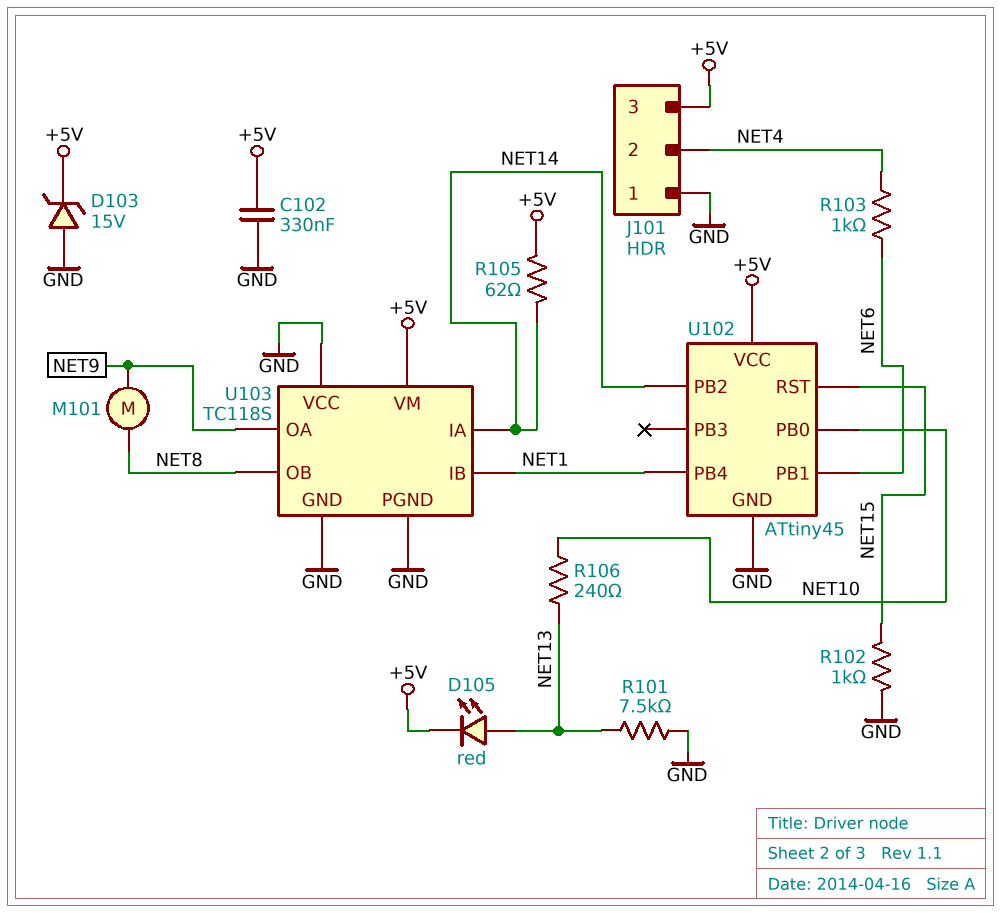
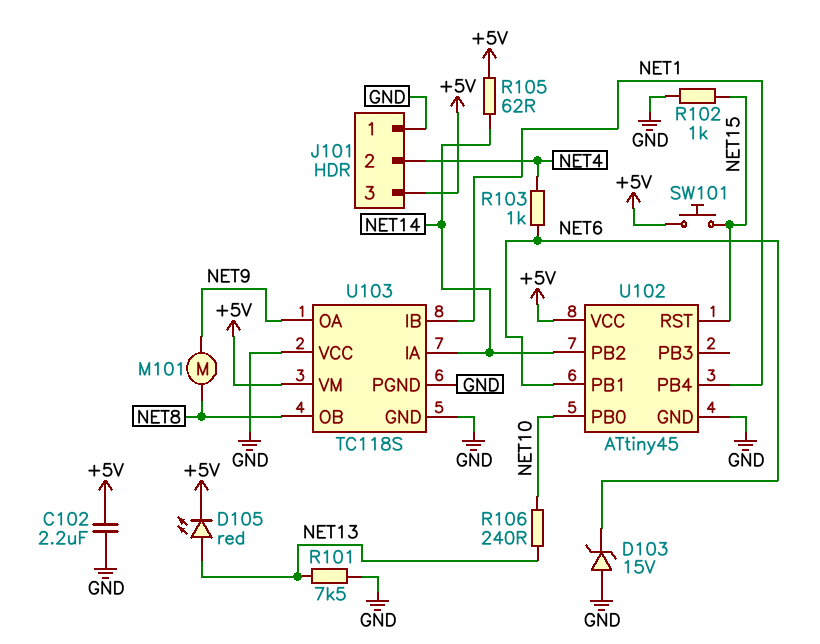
C102: 330nF (+5V, GND) -> 2.2uF (+5V, GND)
D103: zener 15V (A GND, K +5V) -> zener 15V (A GND, K NET6)
SW101: none -> button (+5V, NET15)

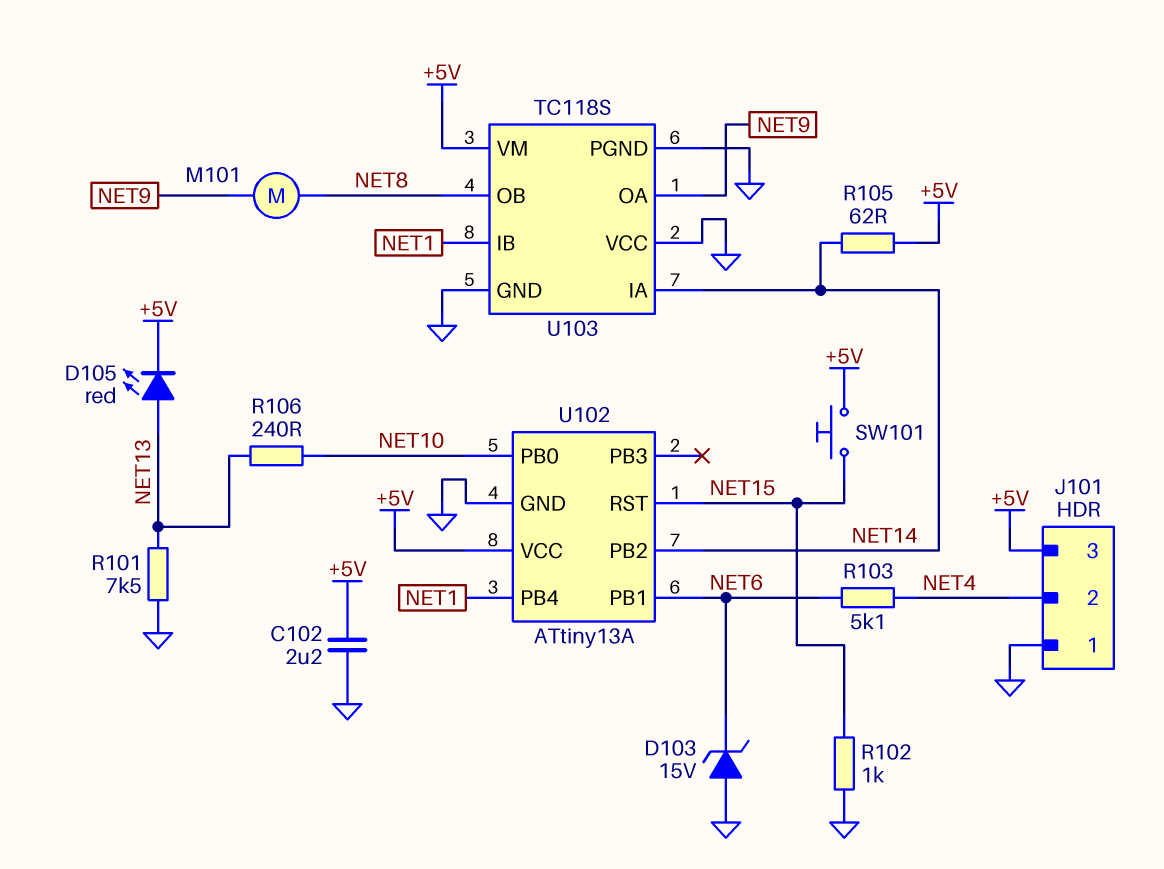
R103: 1k (NET4, NET6) -> 5.1k (NET4, NET6)
U102: ATtiny45 -> ATtiny13A

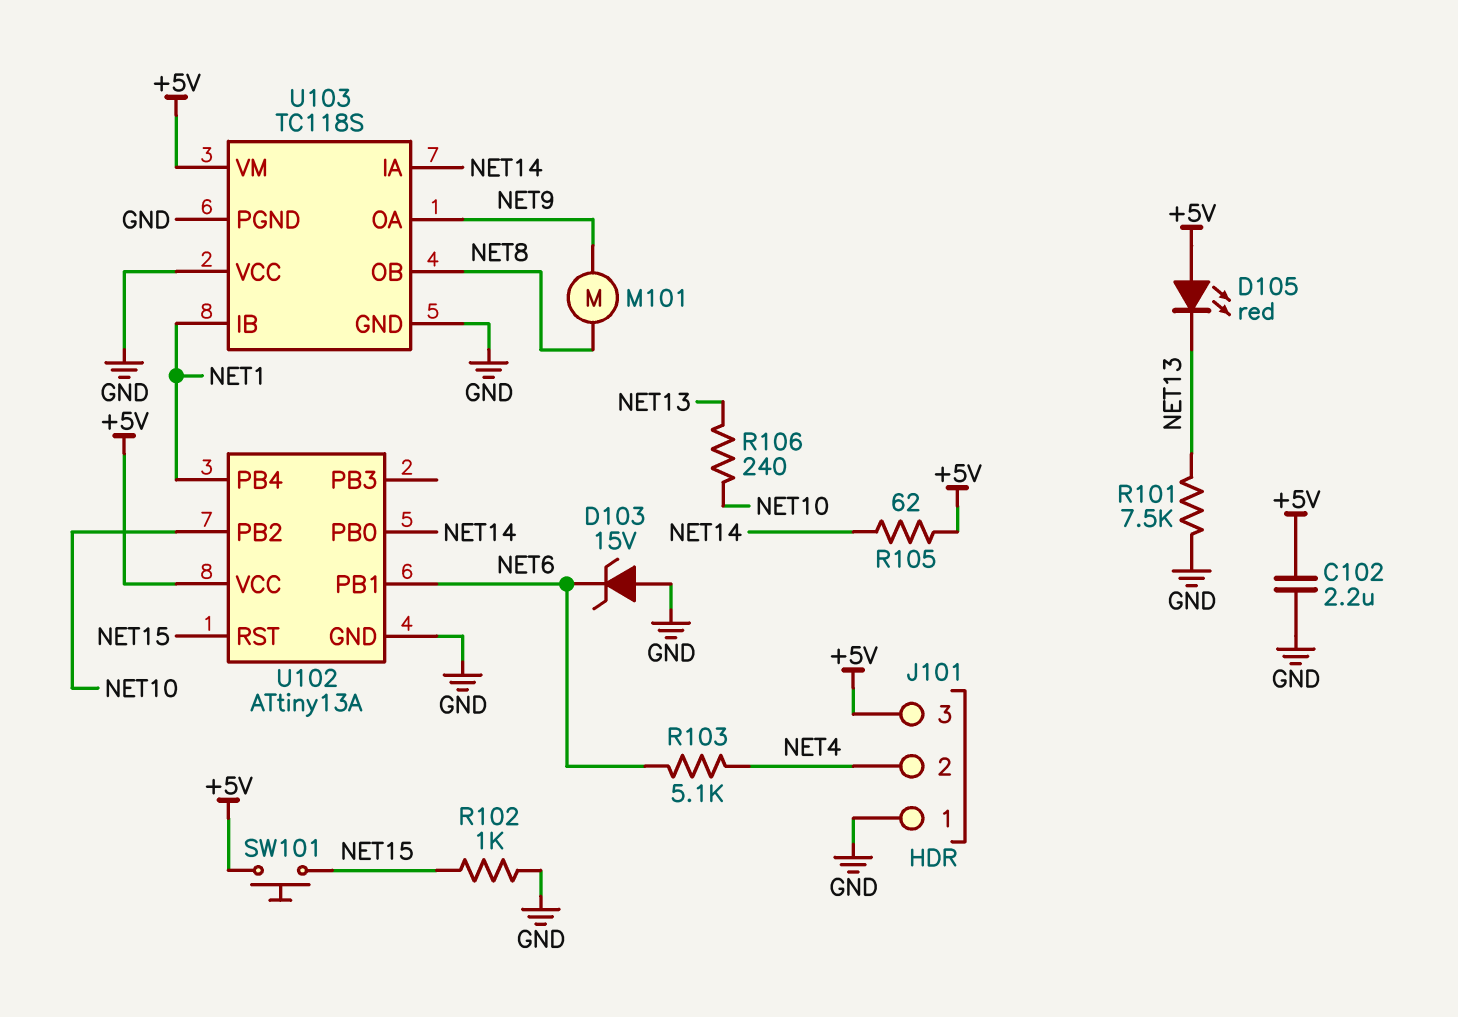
D105: LED red (A NET13, K +5V) -> LED red (A +5V, K NET13)
U102 pin PB0: NET10 -> NET14
U102 pin PB2: NET14 -> NET10

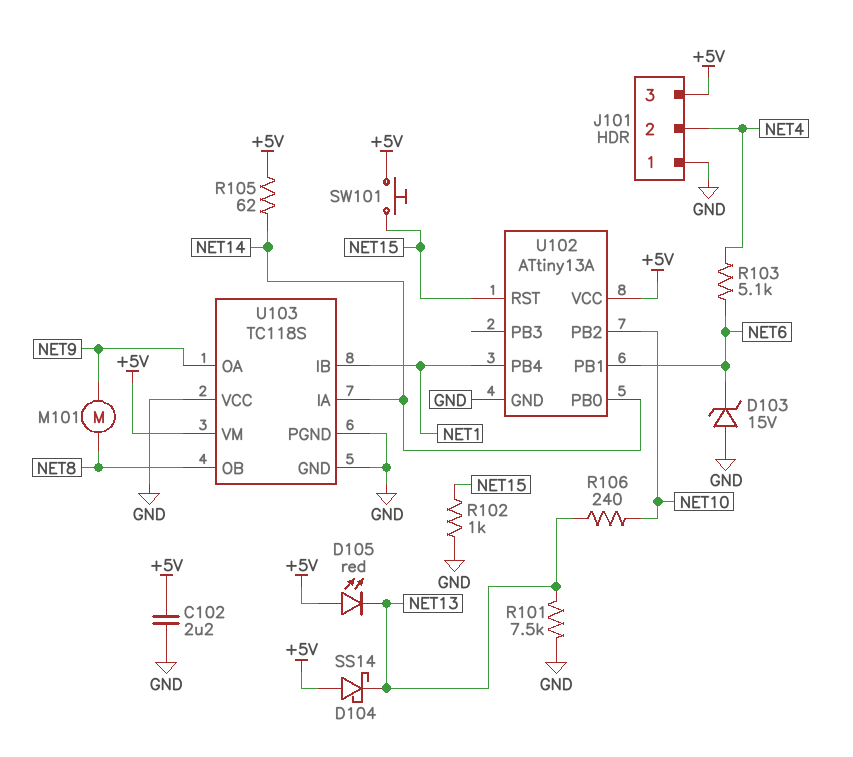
D104: none -> schottky SS14 (A +5V, K NET13)

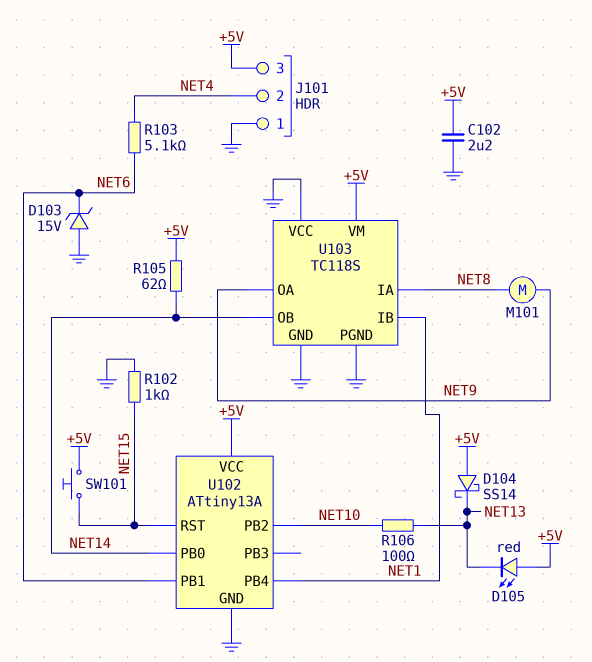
R101: 7.5k (GND, NET13) -> none
R106: 240 (NET10, NET13) -> 100 (NET10, NET13)
U103 pin IA: NET14 -> NET8
U103 pin OB: NET8 -> NET14

